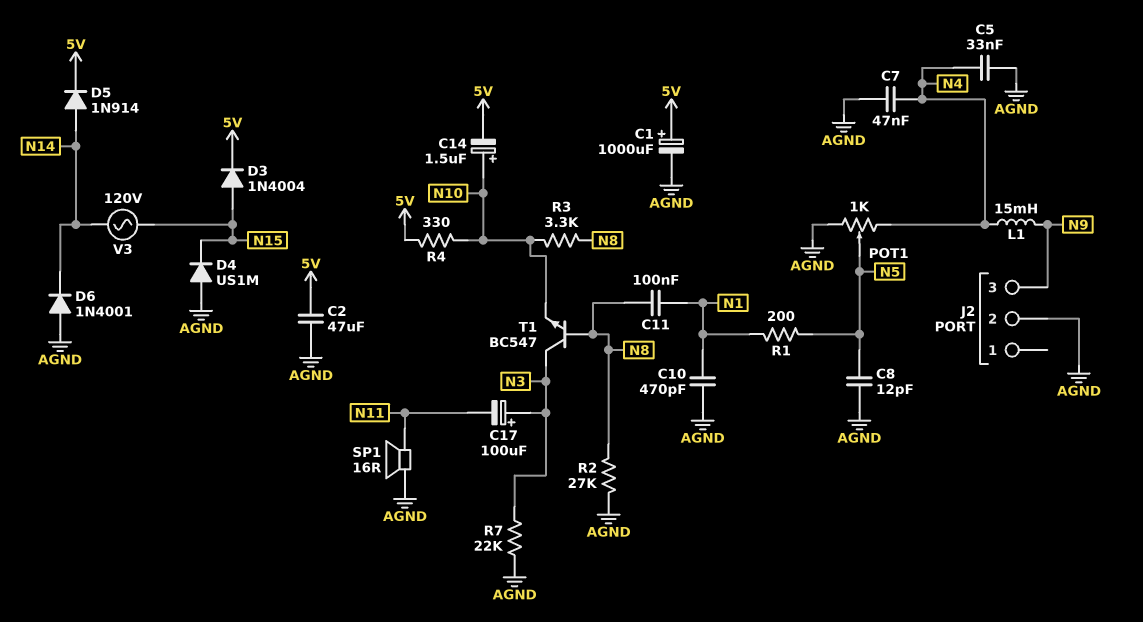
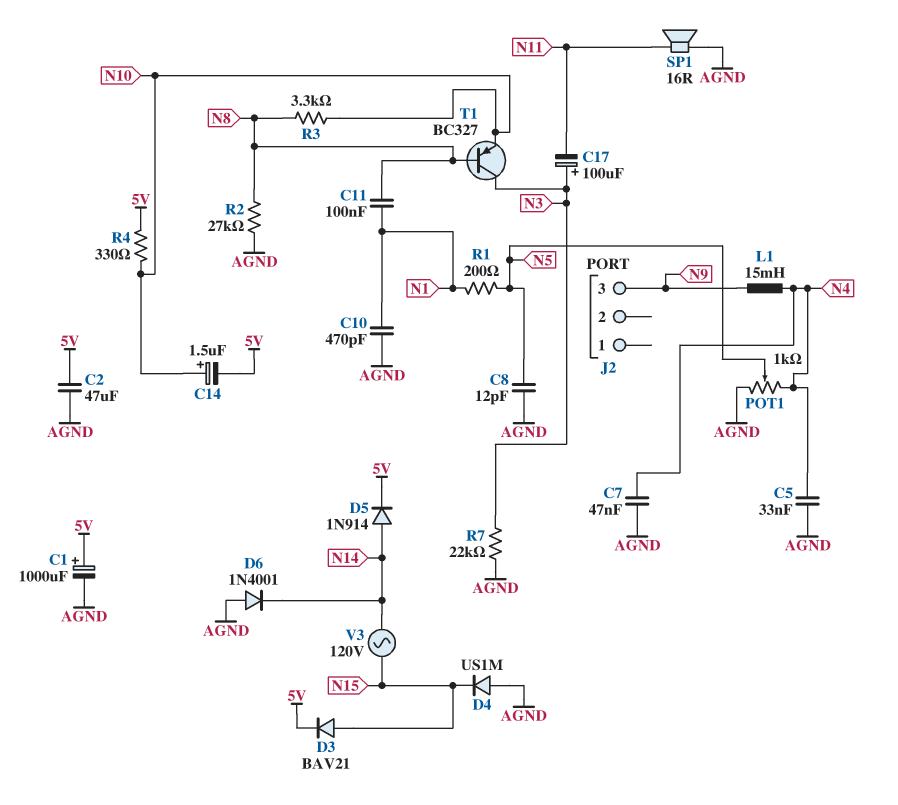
D3: diode 1N4004 (A N15, K 5V) -> diode BAV21 (A N15, K 5V)
J2 pin 2: AGND -> none
T1: NPN BC547 (B N8, C N3, E N10) -> PNP BC327 (B N8, C N3, E N10)

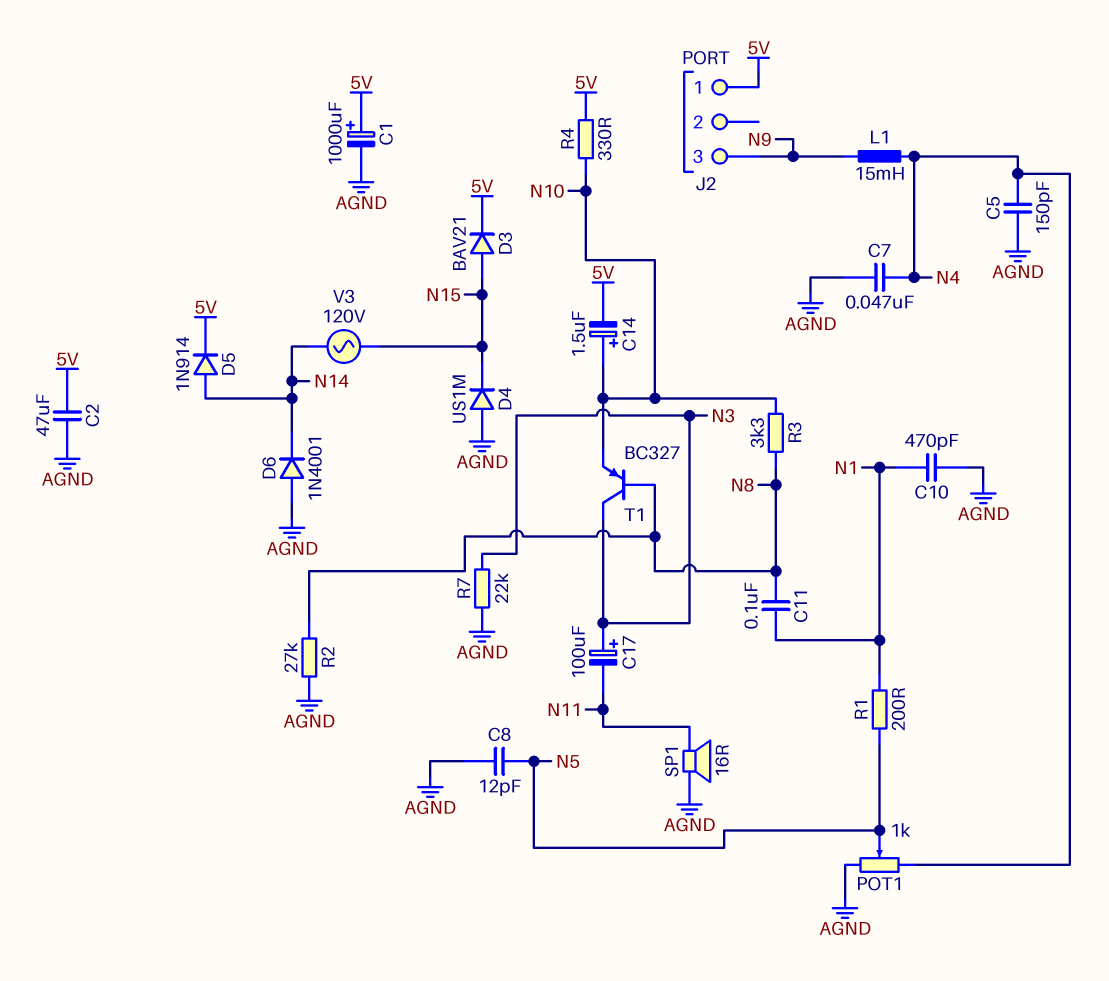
C5: 33nF (AGND, N4) -> 150pF (AGND, N4)
J2 pin 1: none -> 5V

